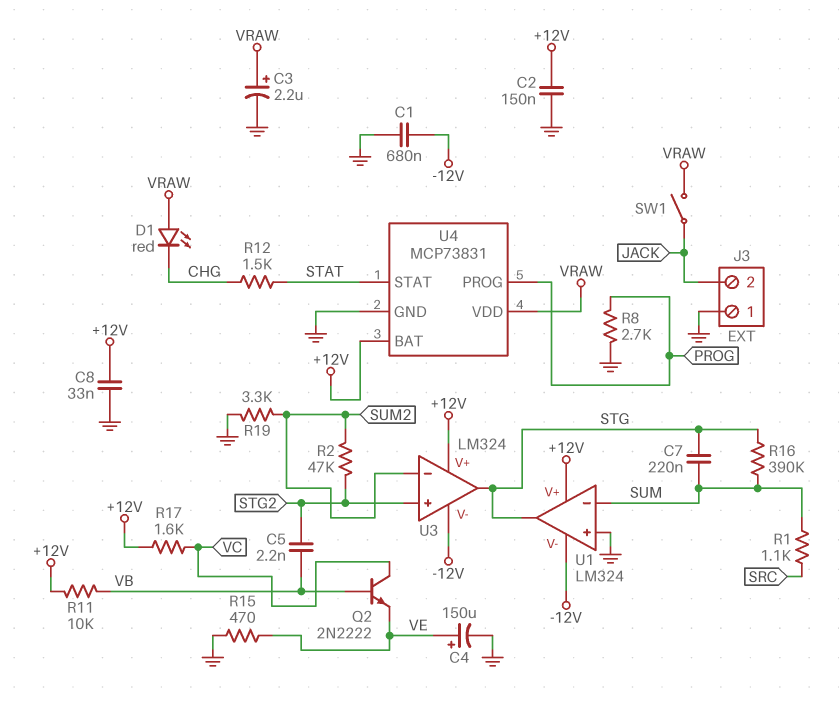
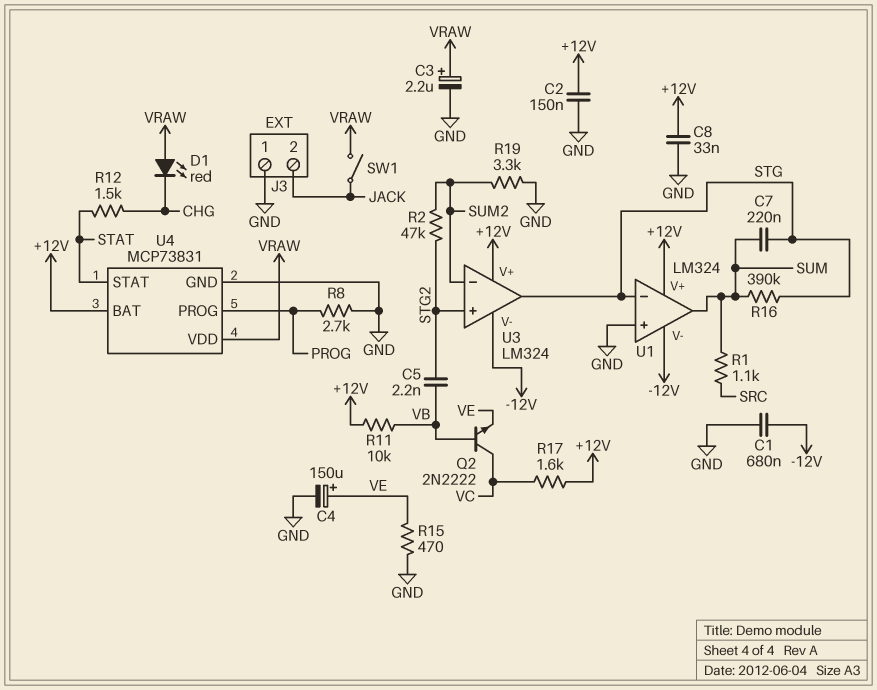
U1 pin in-: SUM -> STG
U1 pin out: STG -> SUM

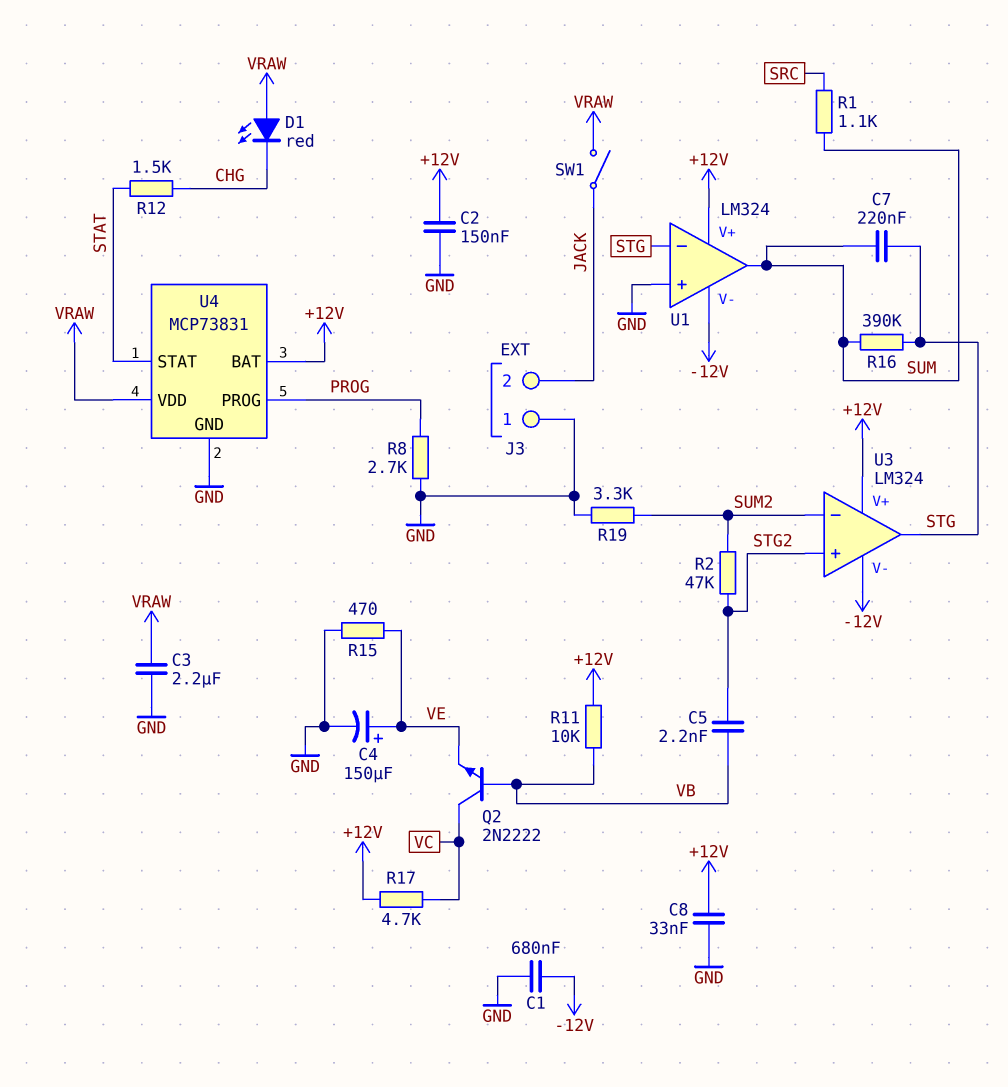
C3: 2.2uF (plus VRAW, minus GND) -> 2.2uF (GND, VRAW)
R17: 1.6k (+12V, VC) -> 4.7k (+12V, VC)

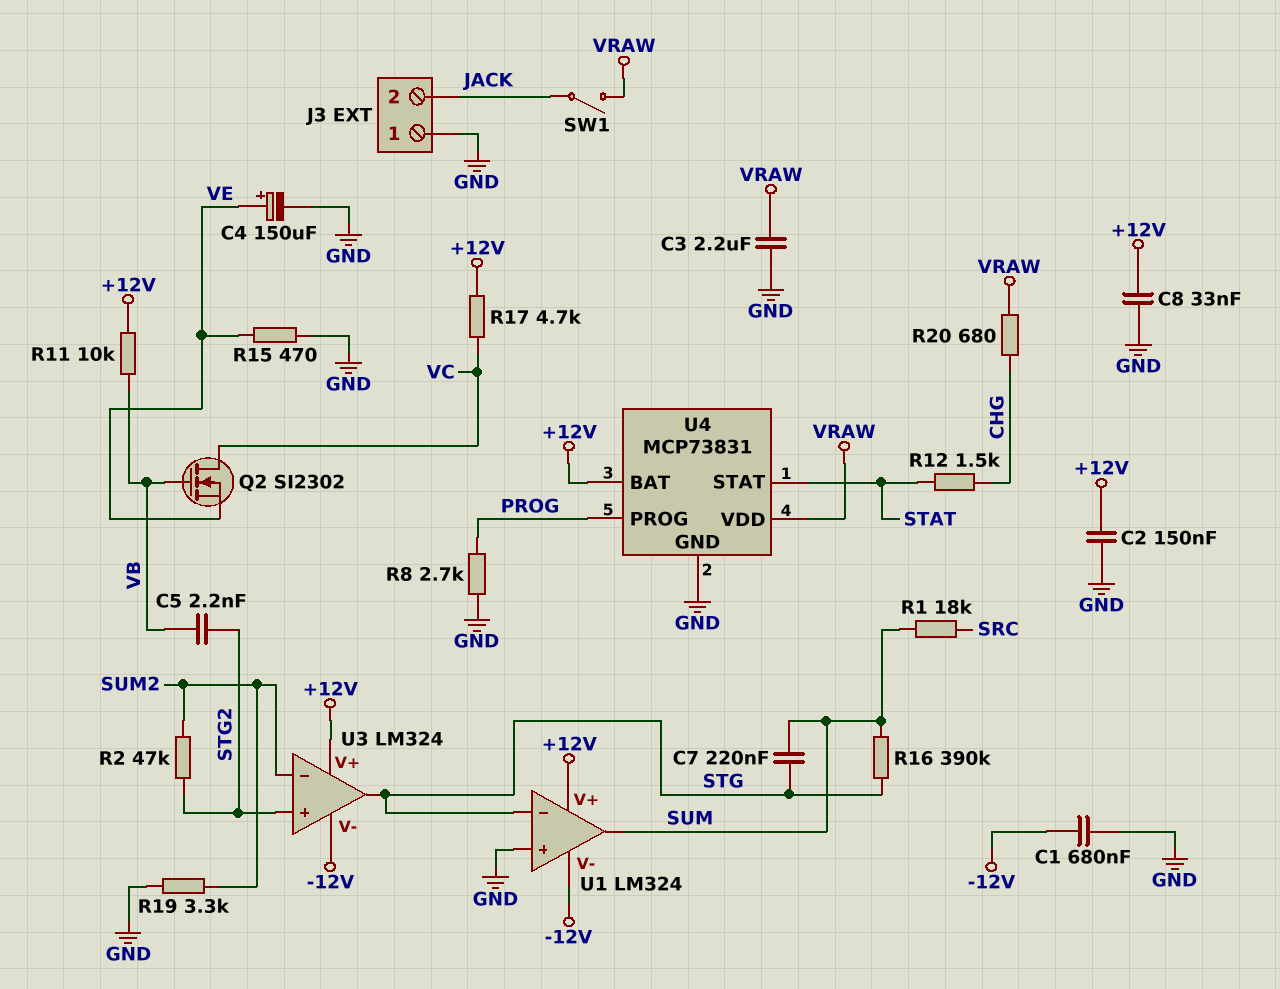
D1: LED red (A VRAW, K CHG) -> none
Q2: NPN 2N2222 (B VB, C VC, E VE) -> NMOS SI2302 (G VB, D VC, S VE)
R1: 1.1k (SRC, SUM) -> 18k (SRC, SUM)
R20: none -> 680 (CHG, VRAW)

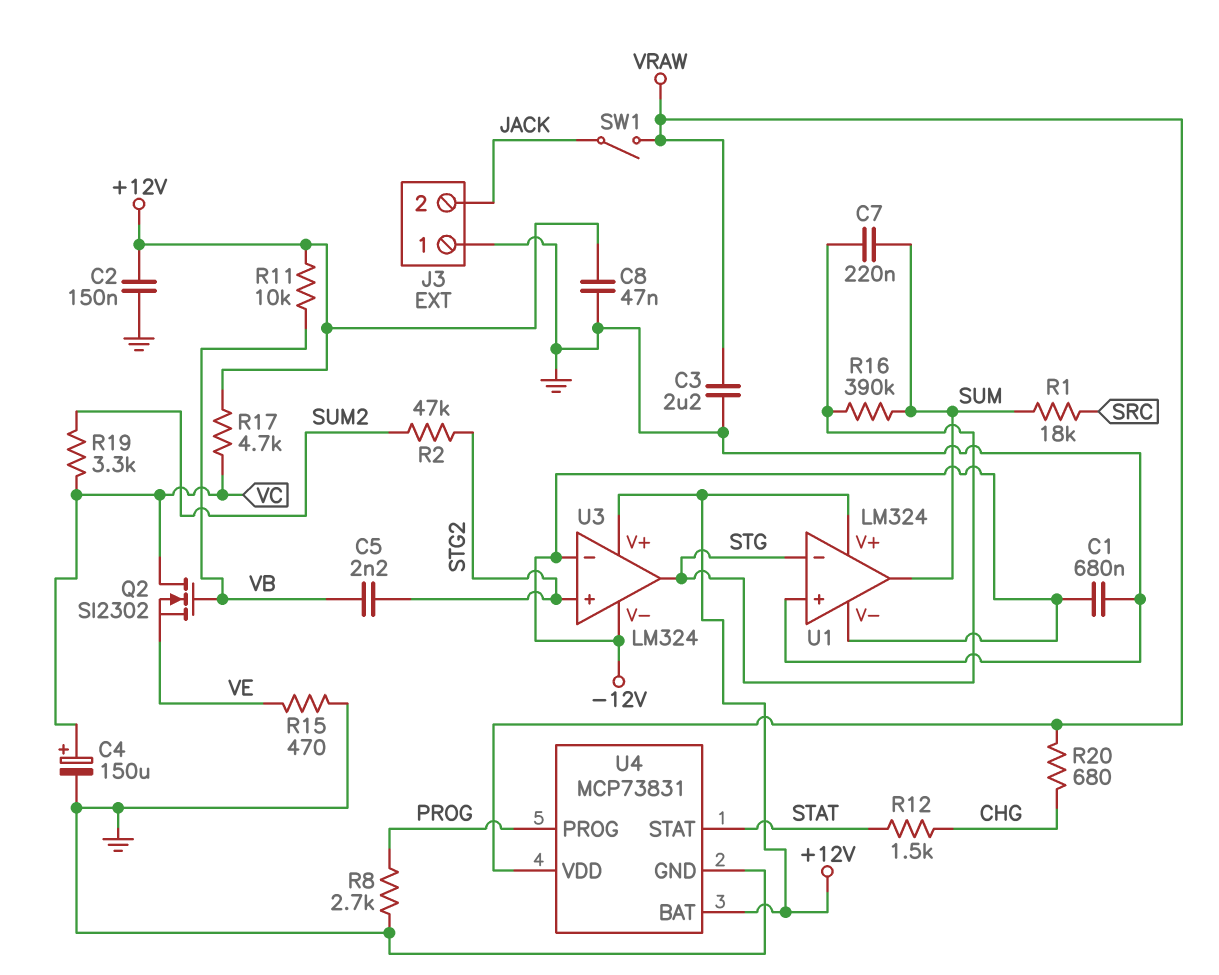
C4: 150uF (plus VE, minus GND) -> 150uF (plus VC, minus GND)
C8: 33nF (+12V, GND) -> 47nF (+12V, GND)
R19: 3.3k (GND, SUM2) -> 3.3k (SUM2, VC)
U3 pin in-: SUM2 -> -12V

